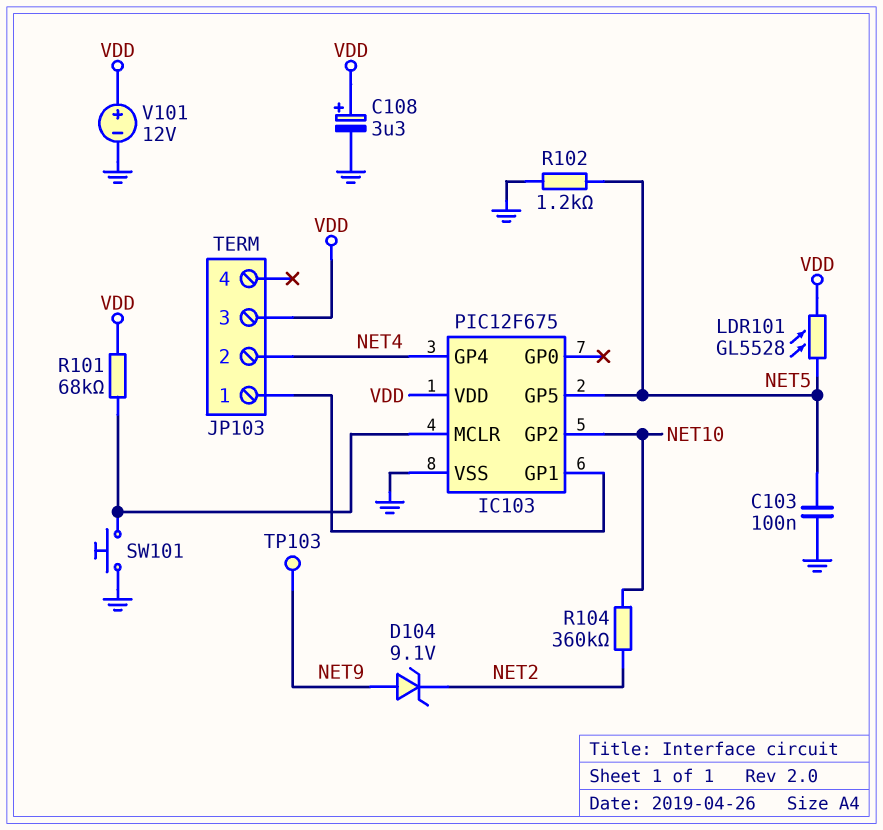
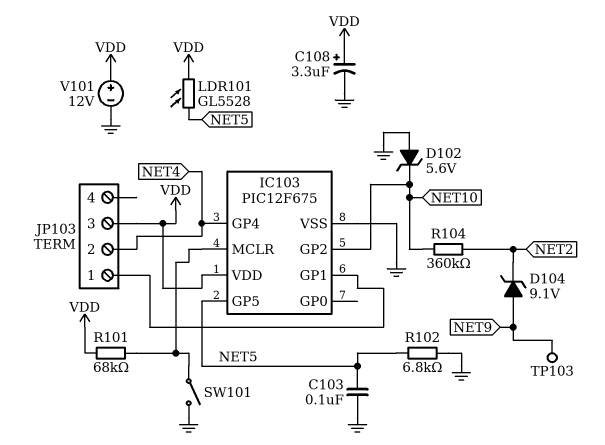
D102: none -> zener 5.6V (A GND, K NET10)
R102: 1.2k (GND, NET5) -> 6.8k (GND, NET5)
SW101: button (GND, IC103/MCLR) -> switch (GND, IC103/MCLR)

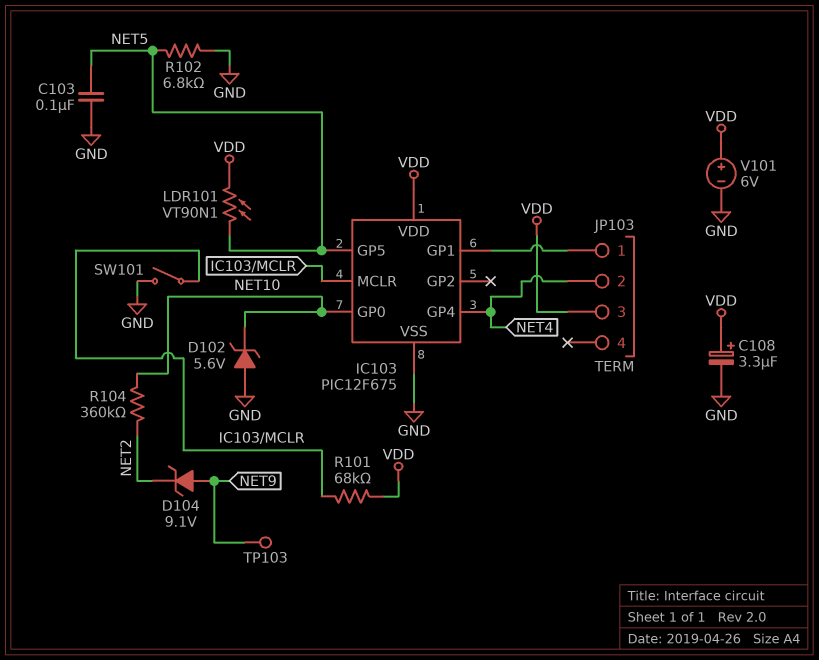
IC103 pin GP0: none -> NET10
IC103 pin GP2: NET10 -> none
LDR101: GL5528 (NET5, VDD) -> VT90N1 (NET5, VDD)
V101: 12V (plus VDD, minus GND) -> 6V (plus VDD, minus GND)

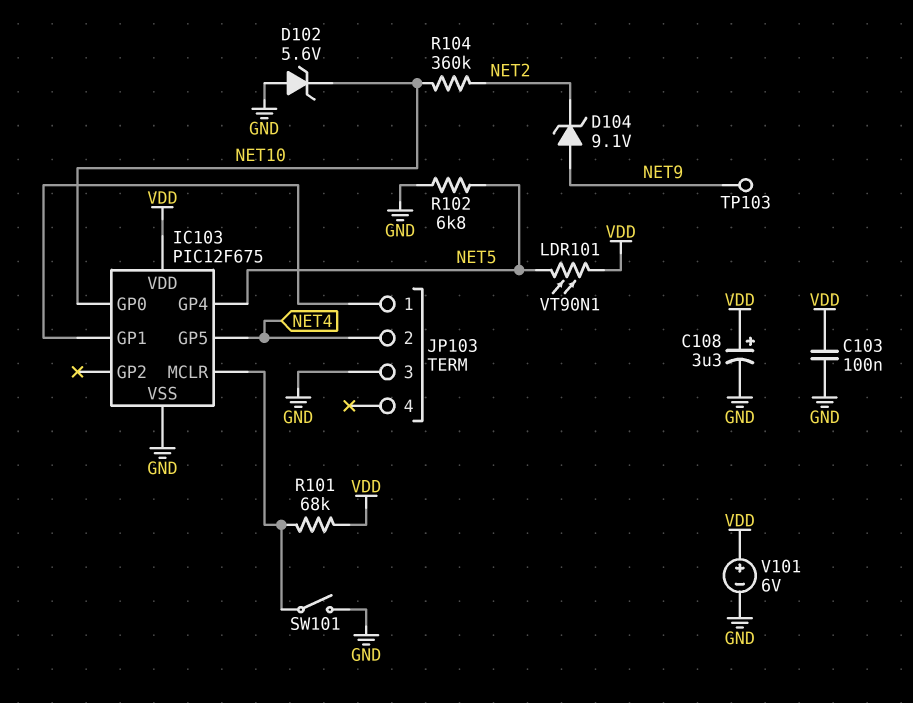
C103: 100nF (GND, NET5) -> 100nF (GND, VDD)
IC103 pin GP4: NET4 -> NET5
IC103 pin GP5: NET5 -> NET4
JP103 pin 3: VDD -> GND

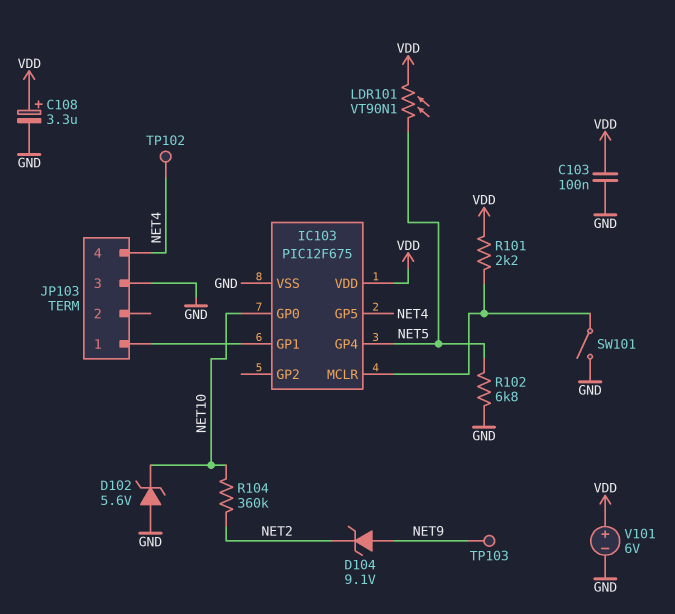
JP103 pin 2: NET4 -> none
JP103 pin 4: none -> NET4
R101: 68k (IC103/MCLR, VDD) -> 2.2k (IC103/MCLR, VDD)
TP102: none -> test point (NET4)

